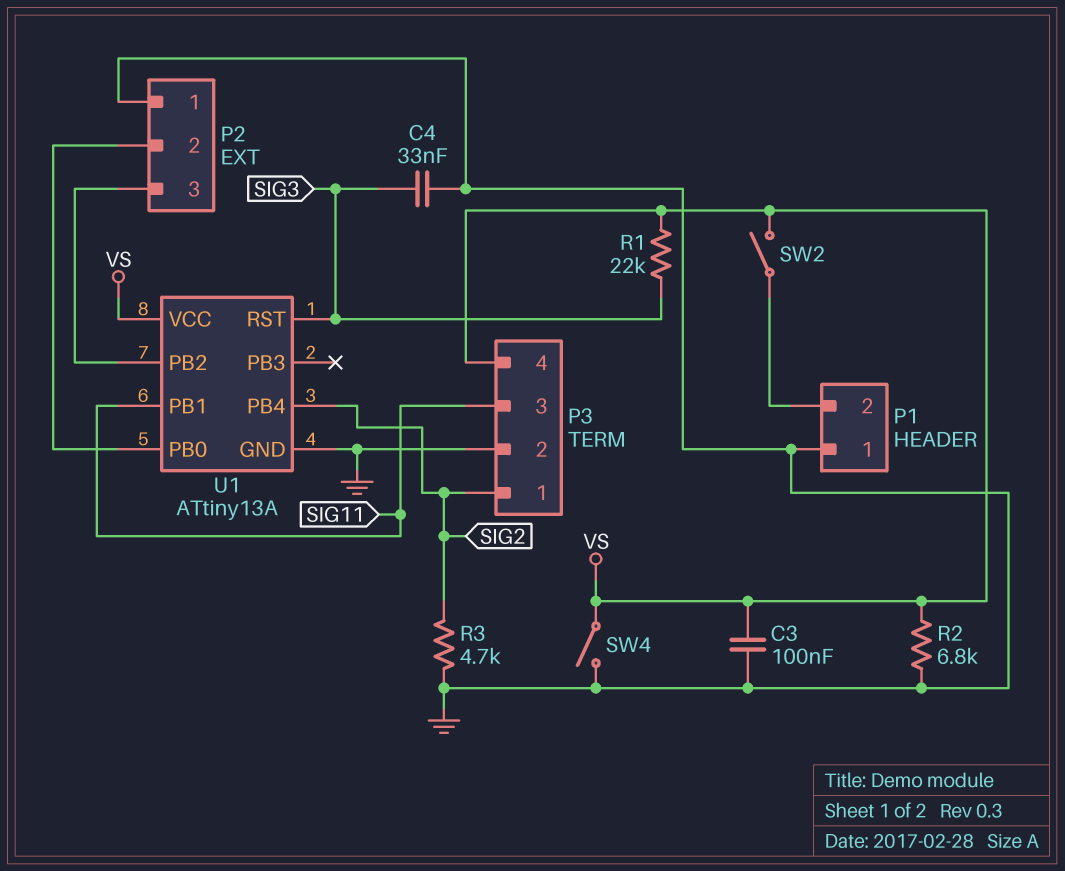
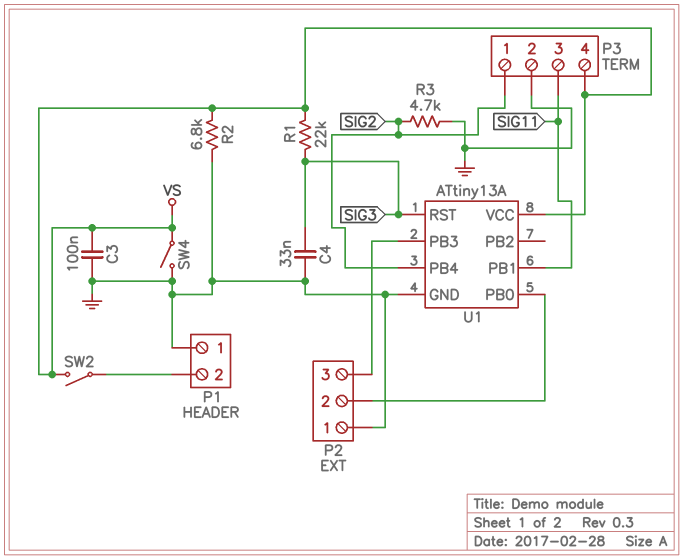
U1 pin PB2: P2/3 -> none
U1 pin PB3: none -> P2/3

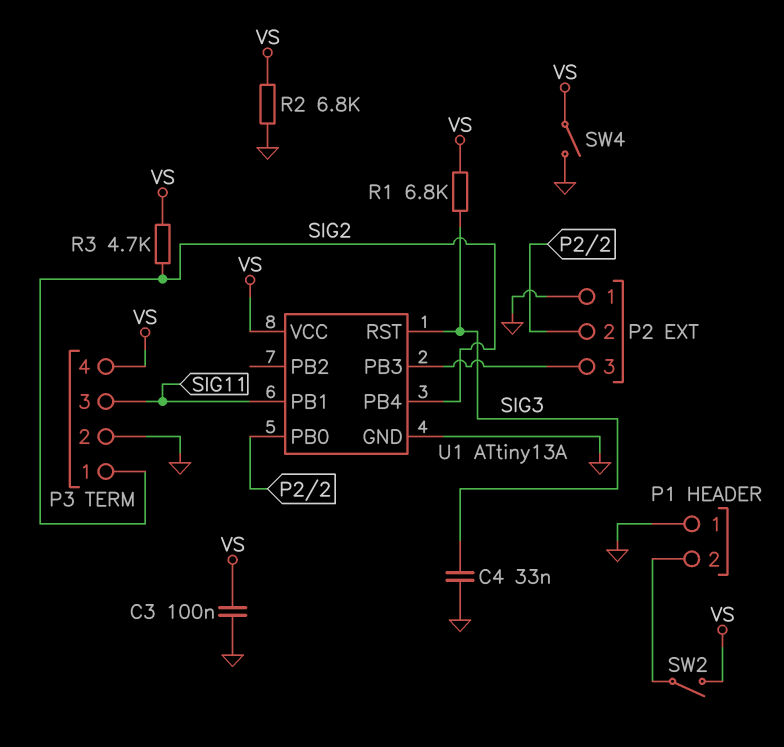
R1: 22k (SIG3, VS) -> 6.8k (SIG3, VS)
R3: 4.7k (GND, SIG2) -> 4.7k (SIG2, VS)

